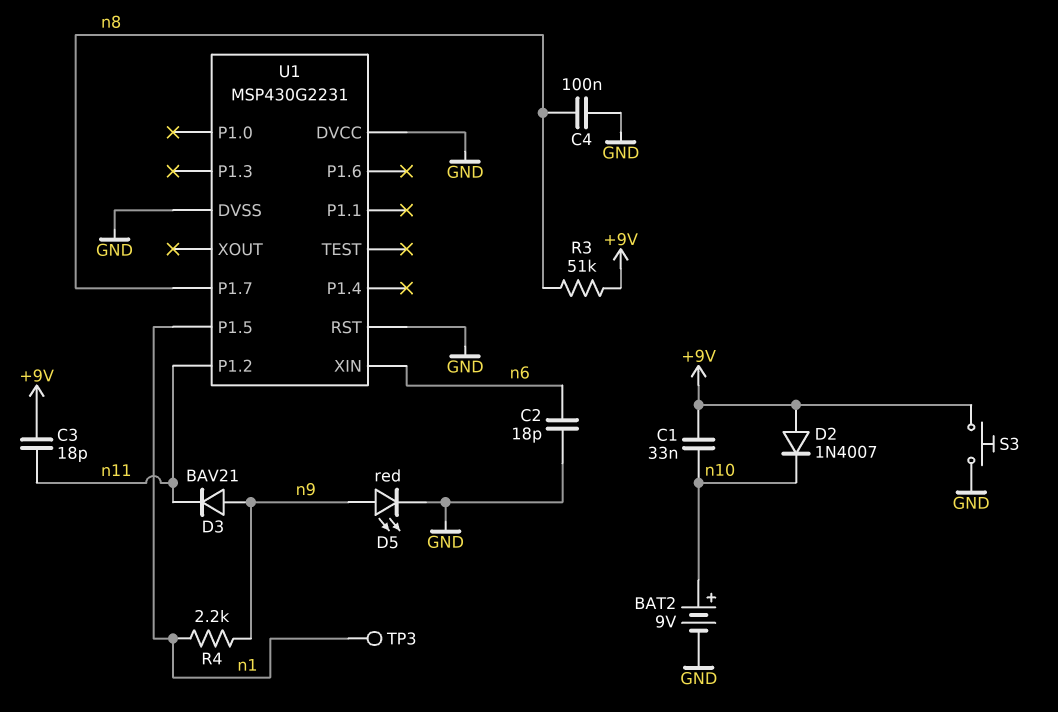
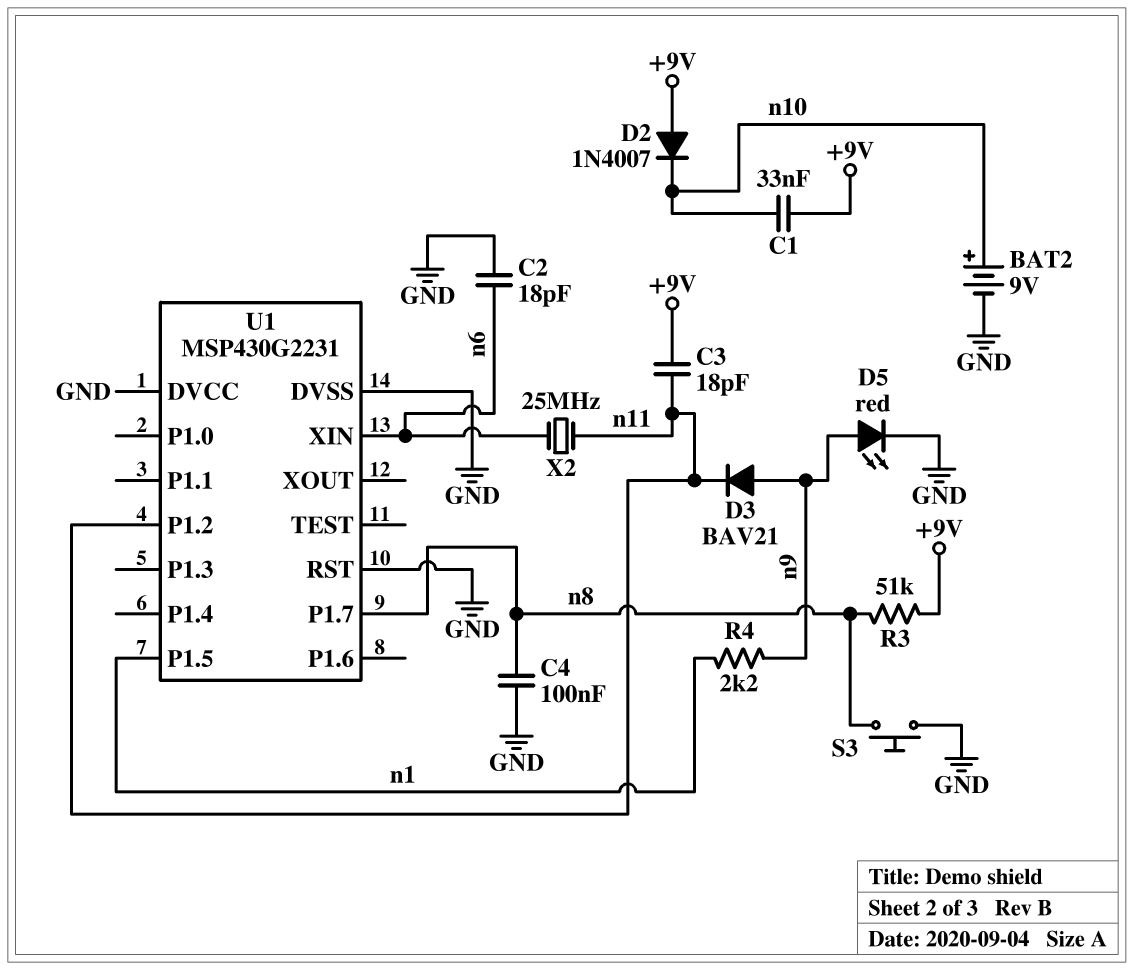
S3: button (+9V, GND) -> button (GND, n8)
TP3: test point (n1) -> none
X2: none -> 25MHz (n6, n11)

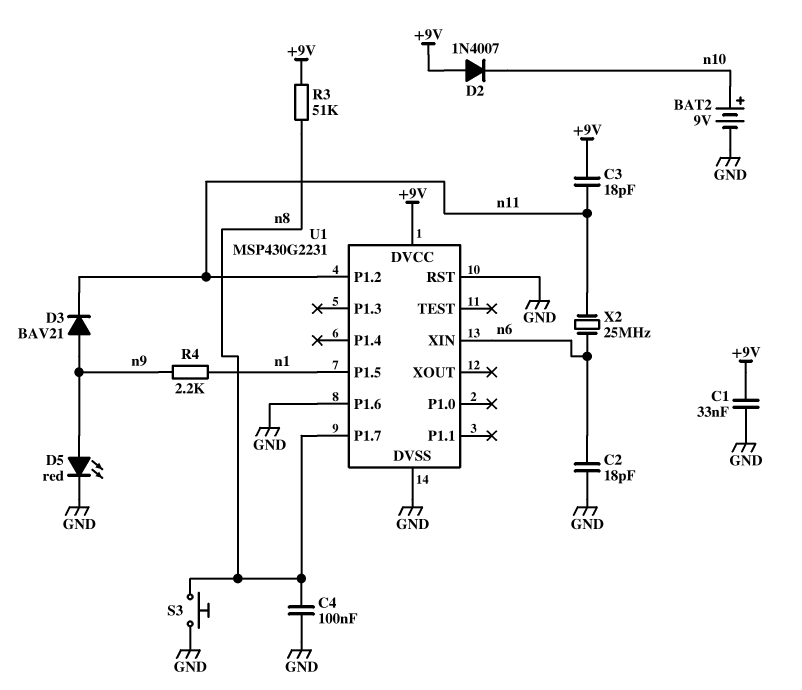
C1: 33nF (+9V, n10) -> 33nF (+9V, GND)
U1 pin DVCC: GND -> +9V
U1 pin P1.6: none -> GND

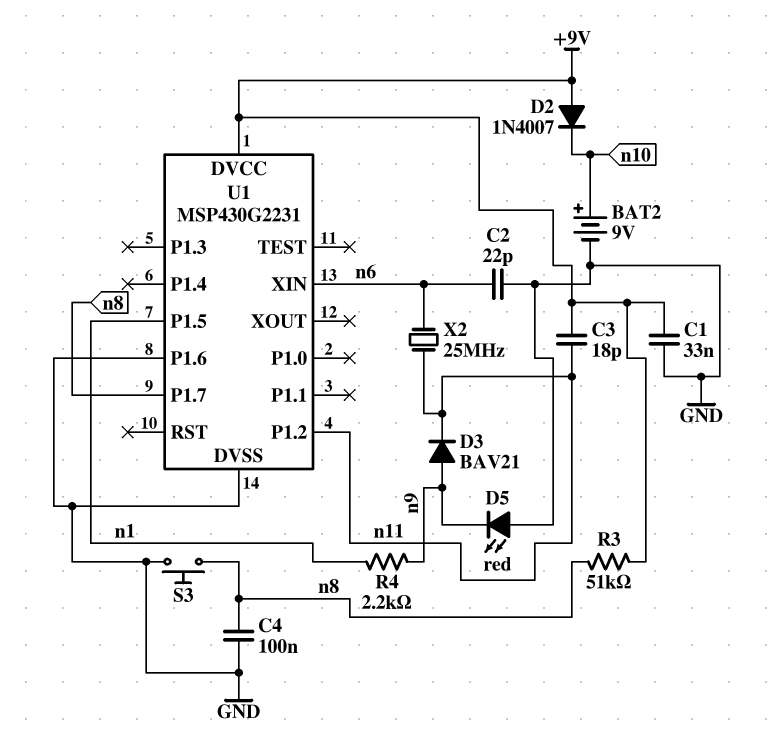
C2: 18pF (GND, n6) -> 22pF (GND, n6)
D5: LED red (A n9, K GND) -> LED red (A GND, K n9)
U1 pin RST: GND -> none

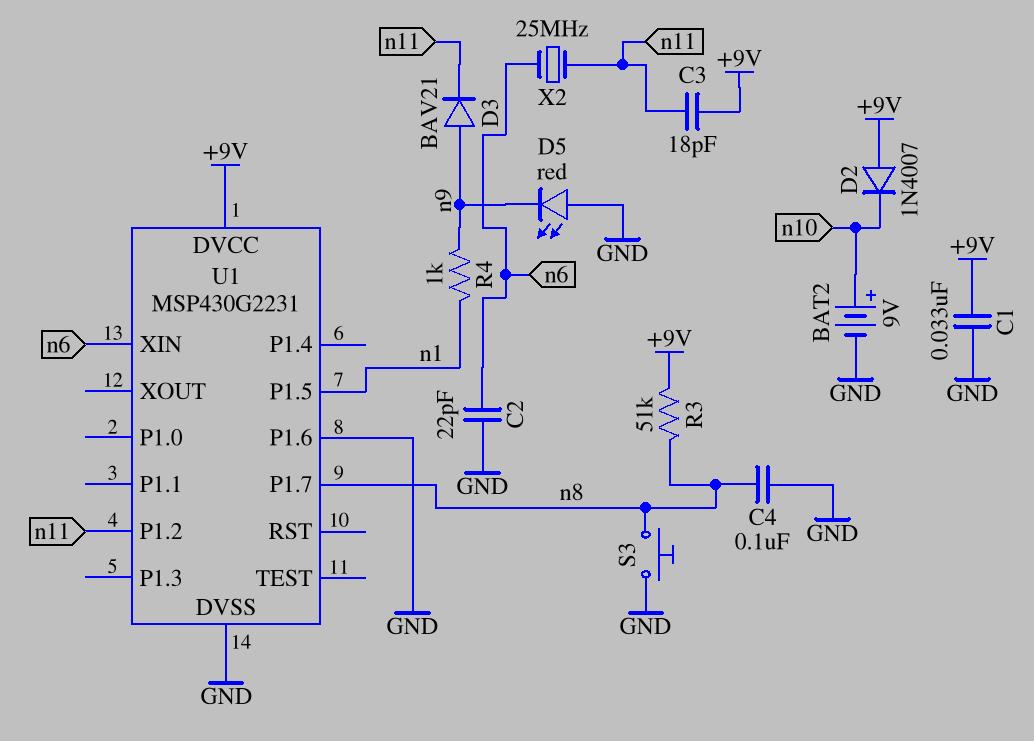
R4: 2.2k (n1, n9) -> 1k (n1, n9)

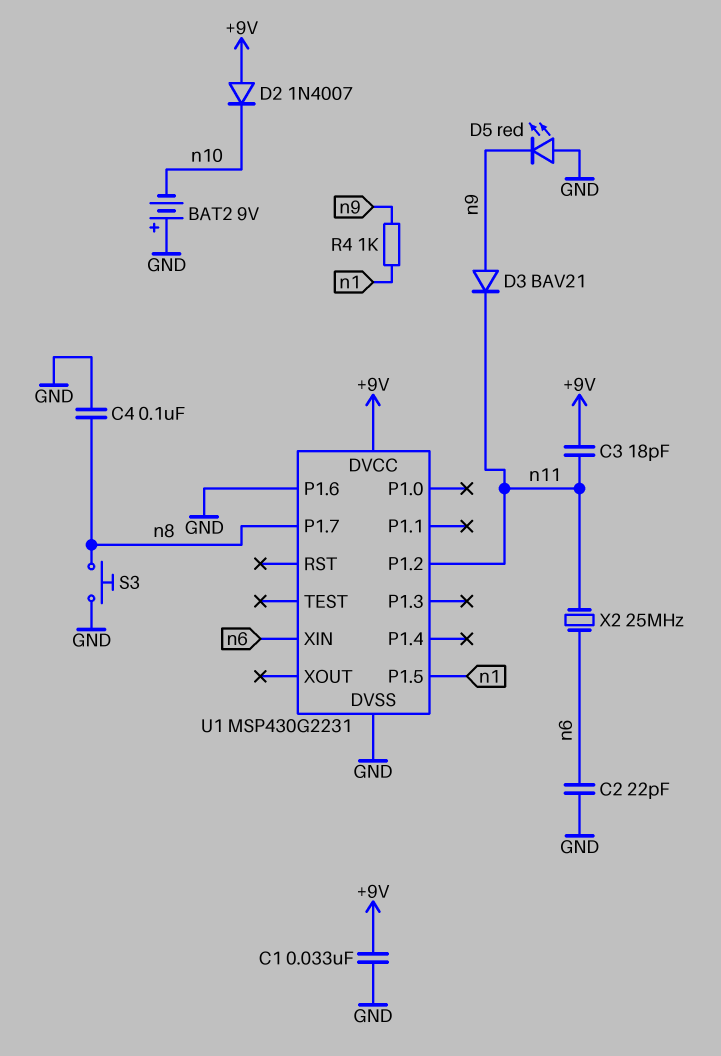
BAT2: 9V (plus n10, minus GND) -> 9V (plus GND, minus n10)
R3: 51k (+9V, n8) -> none

